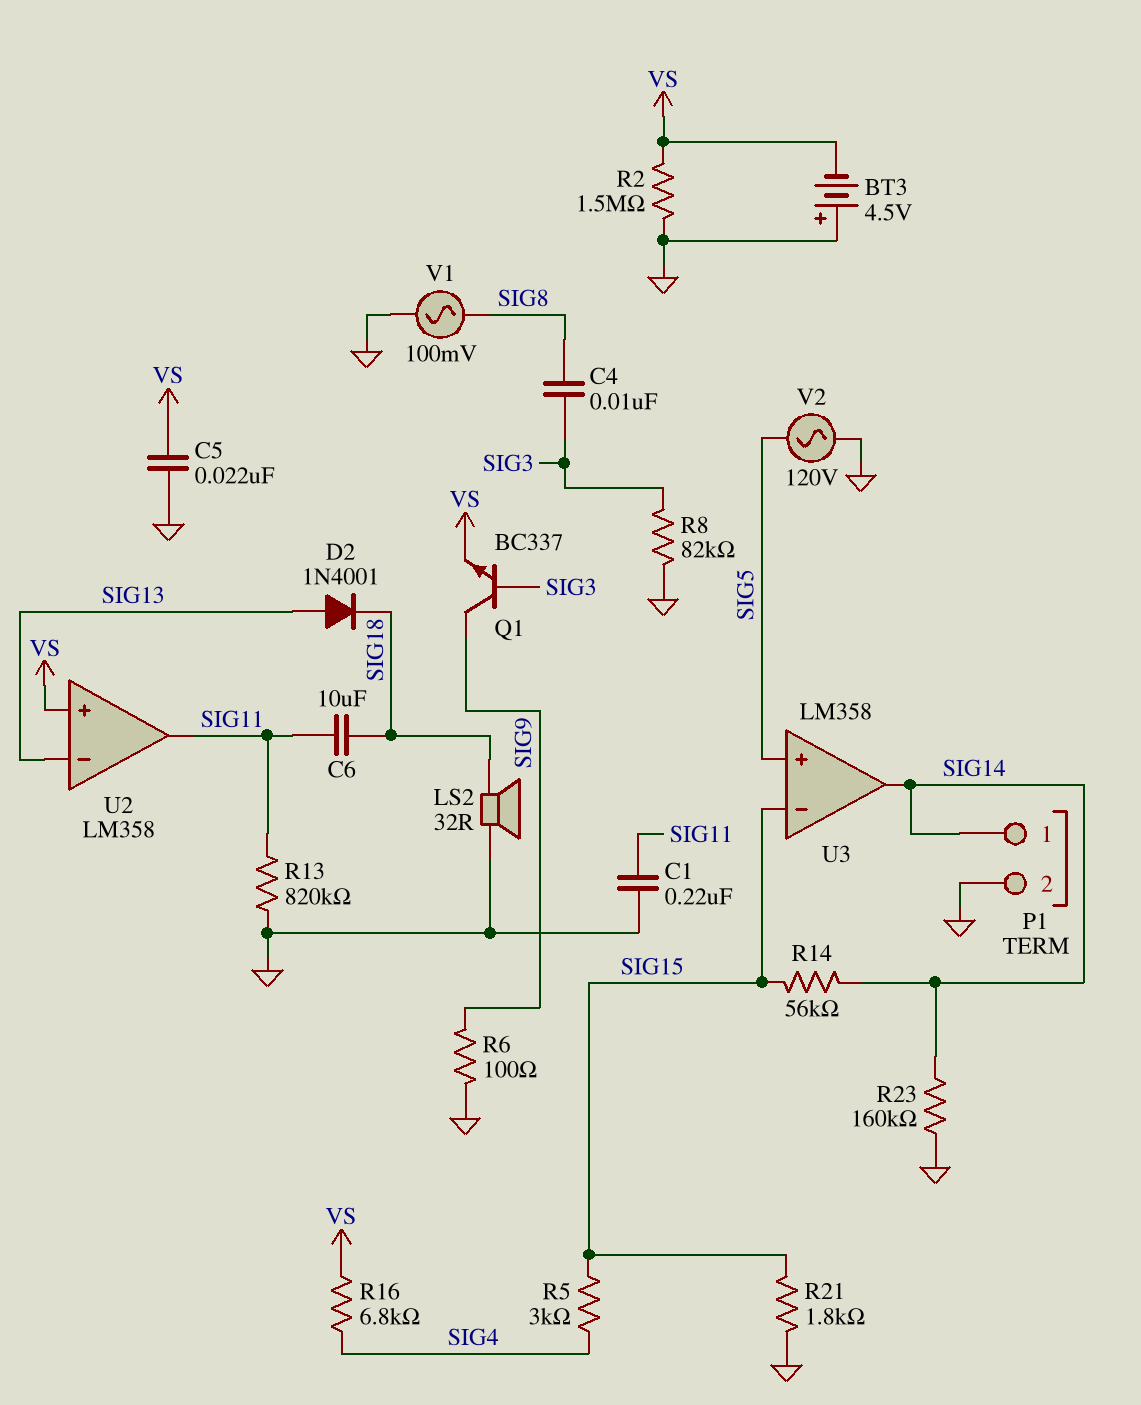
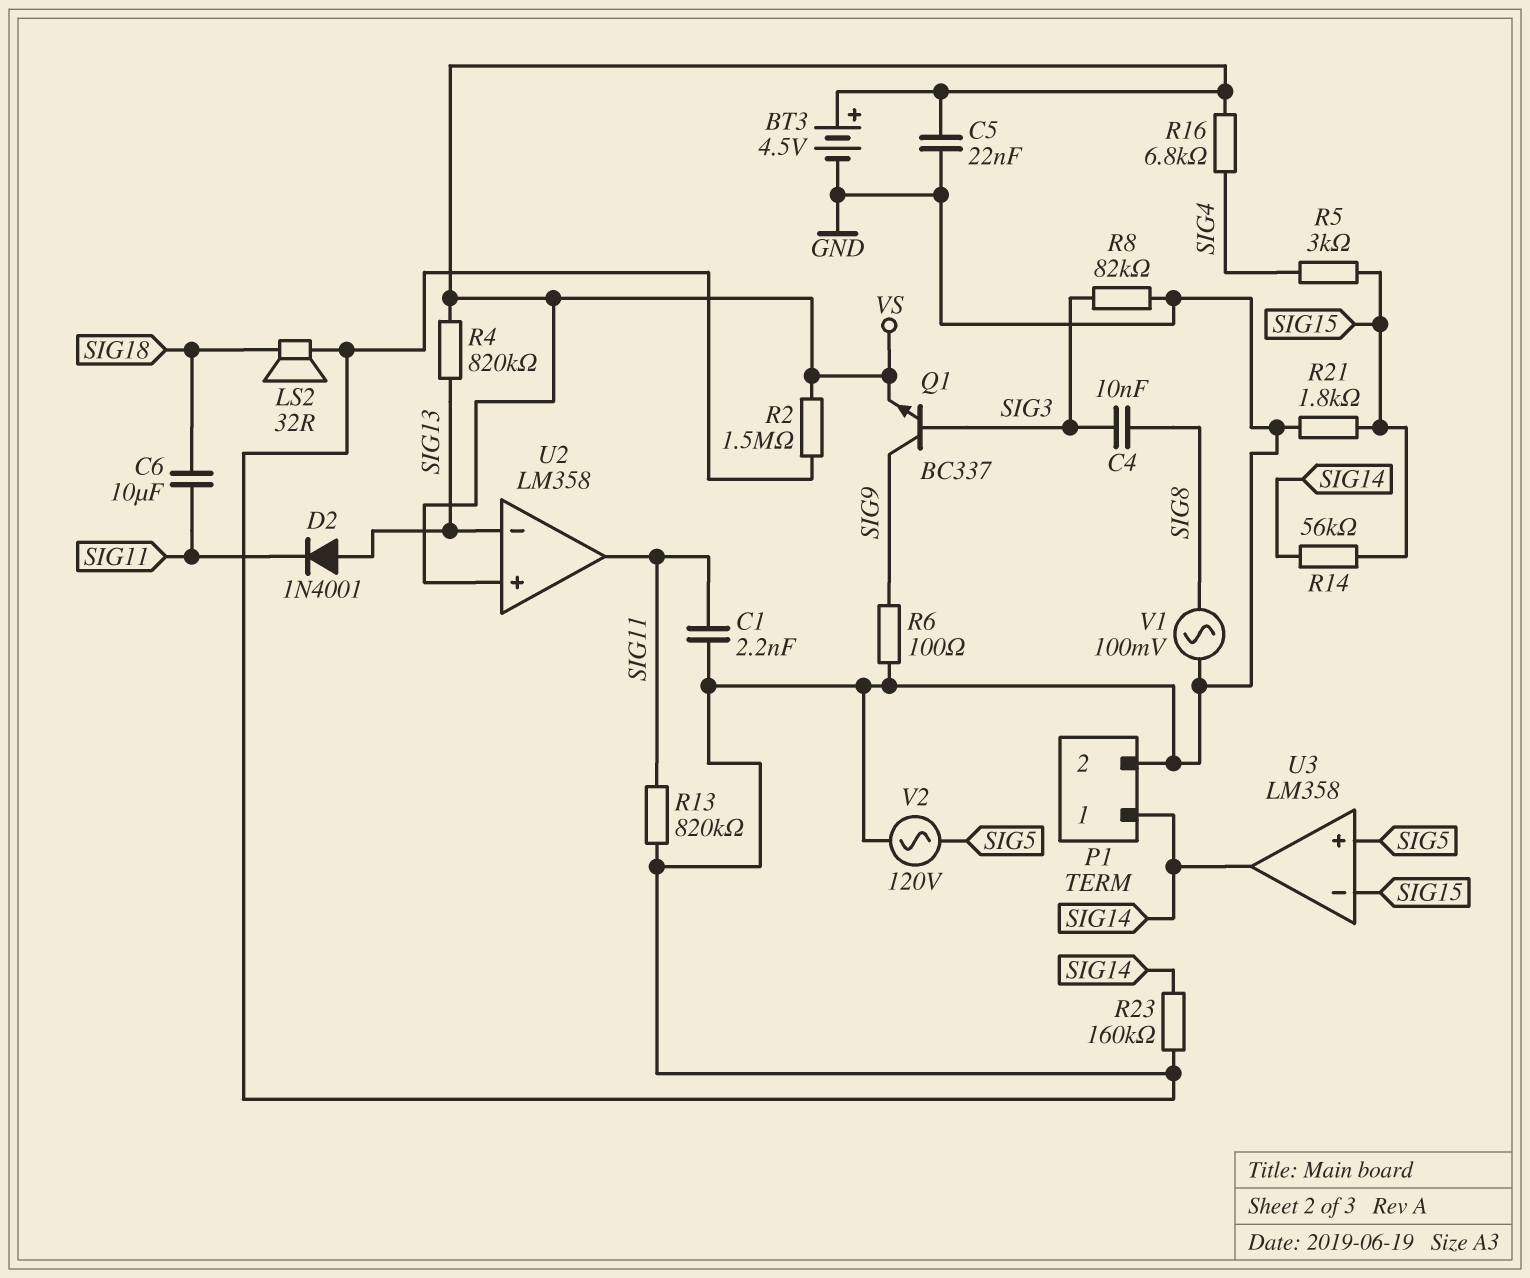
BT3: 4.5V (plus GND, minus VS) -> 4.5V (plus VS, minus GND)
C1: 220nF (GND, SIG11) -> 2.2nF (GND, SIG11)
D2: diode 1N4001 (A SIG13, K SIG18) -> diode 1N4001 (A SIG13, K SIG11)
R4: none -> 820k (SIG13, VS)

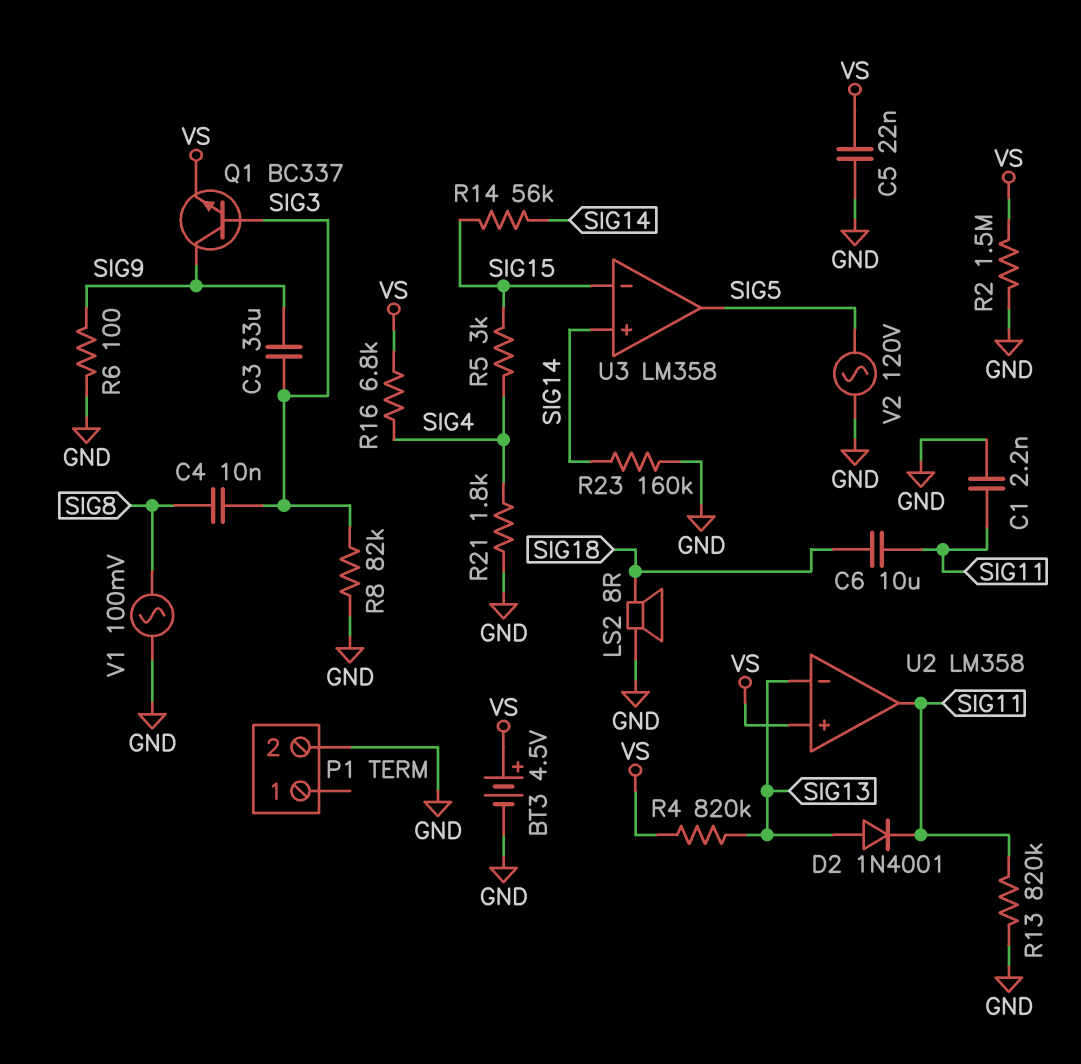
C3: none -> 33uF (SIG3, SIG9)
LS2: speaker 32R (GND, SIG18) -> speaker 8R (GND, SIG18)
P1 pin 1: SIG14 -> none
R21: 1.8k (GND, SIG15) -> 1.8k (GND, SIG4)
U3 pin in+: SIG5 -> SIG14
U3 pin out: SIG14 -> SIG5

